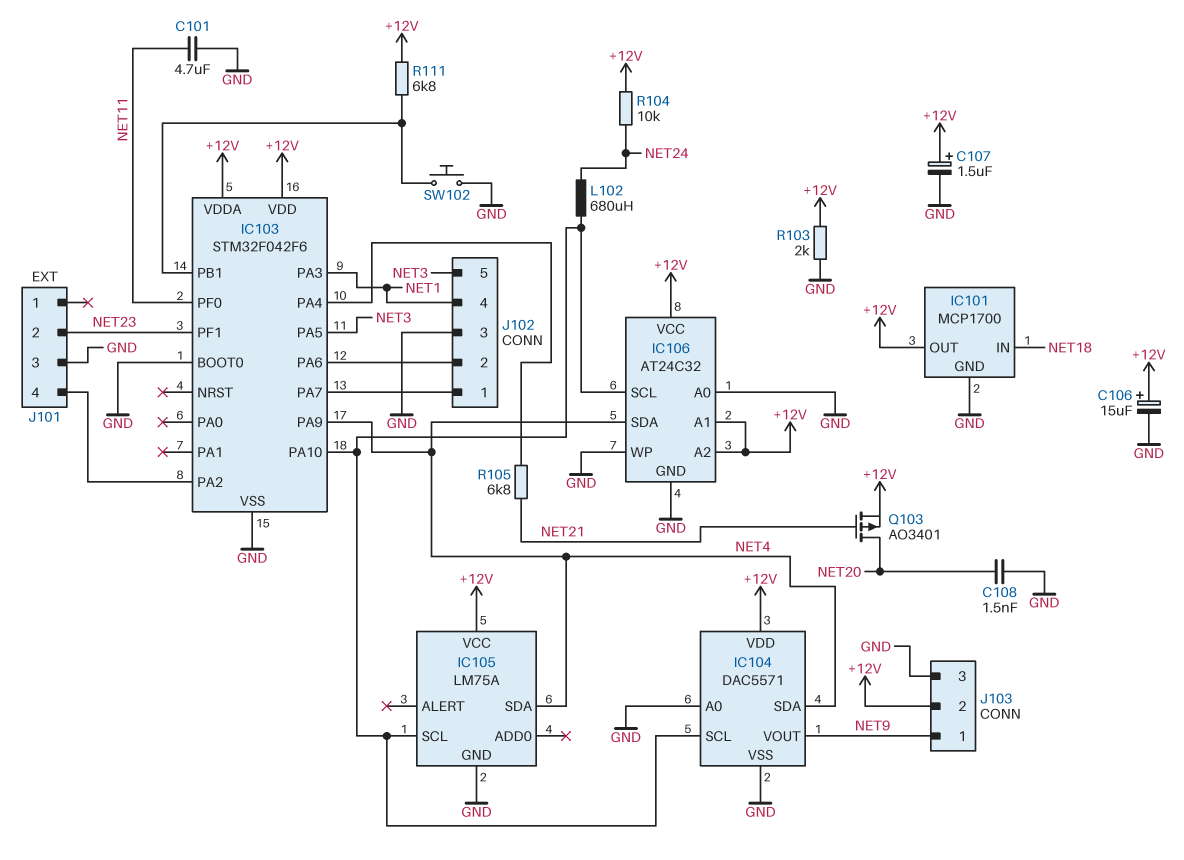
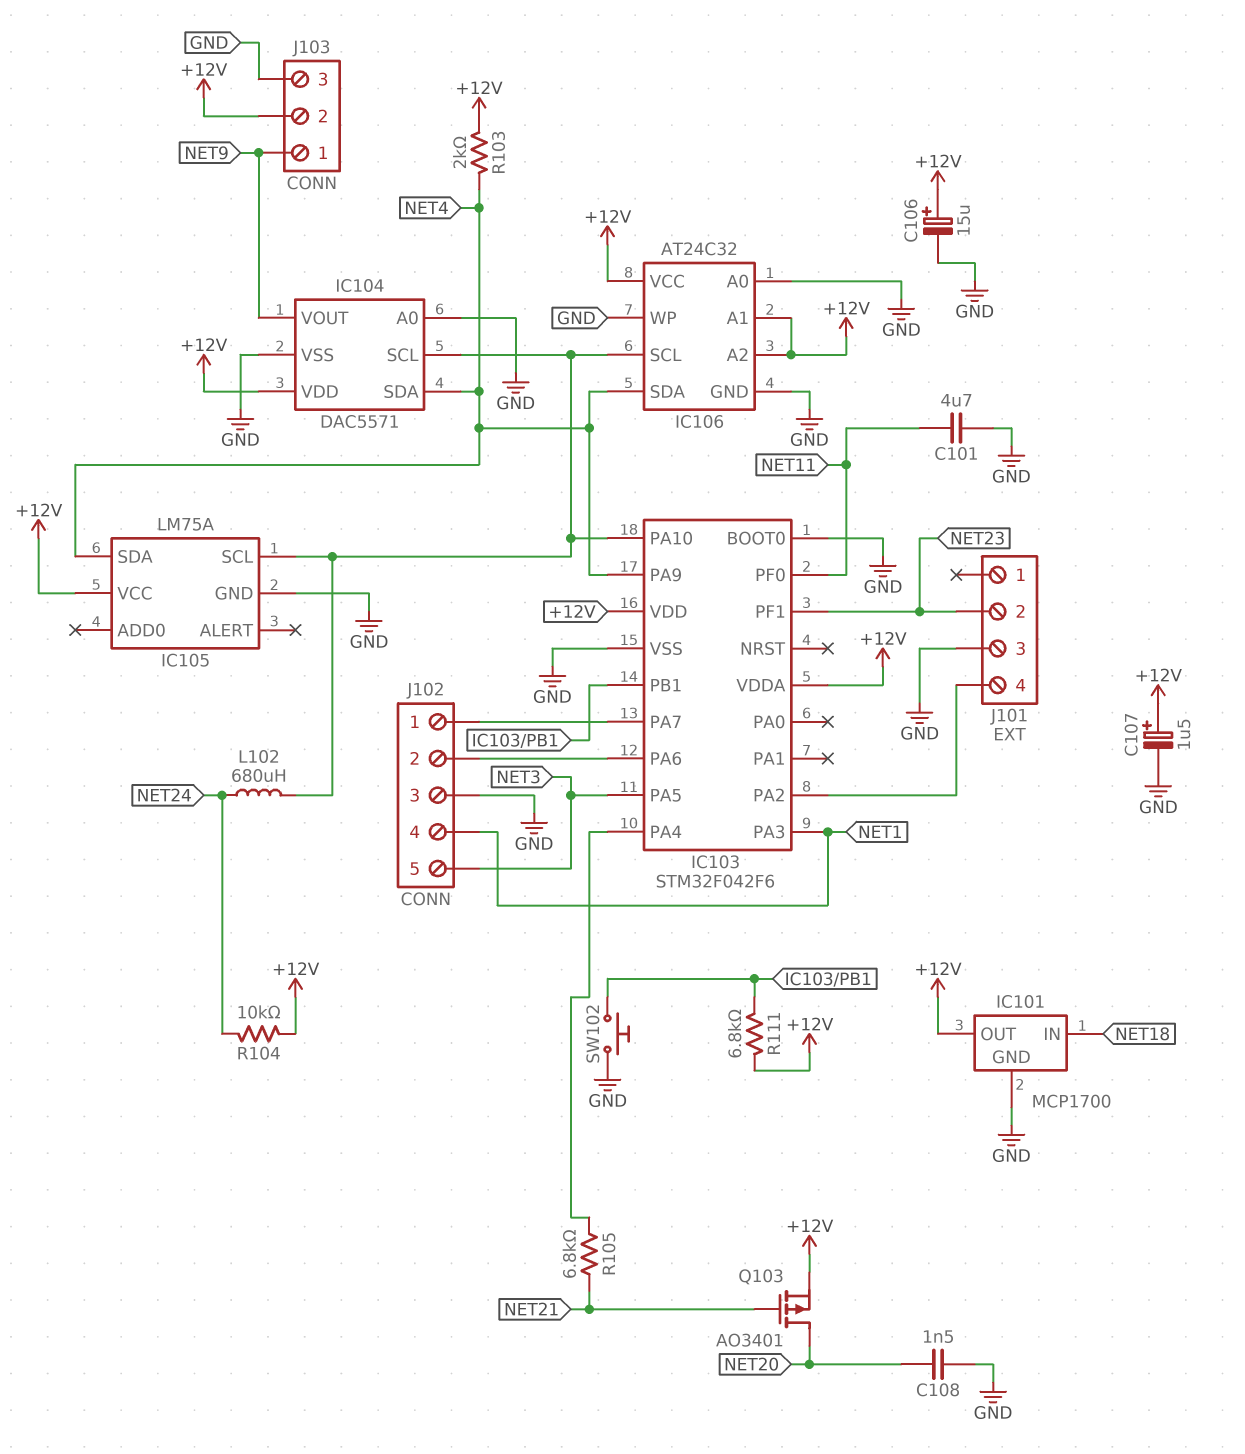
R103: 2k (+12V, GND) -> 2k (+12V, NET4)

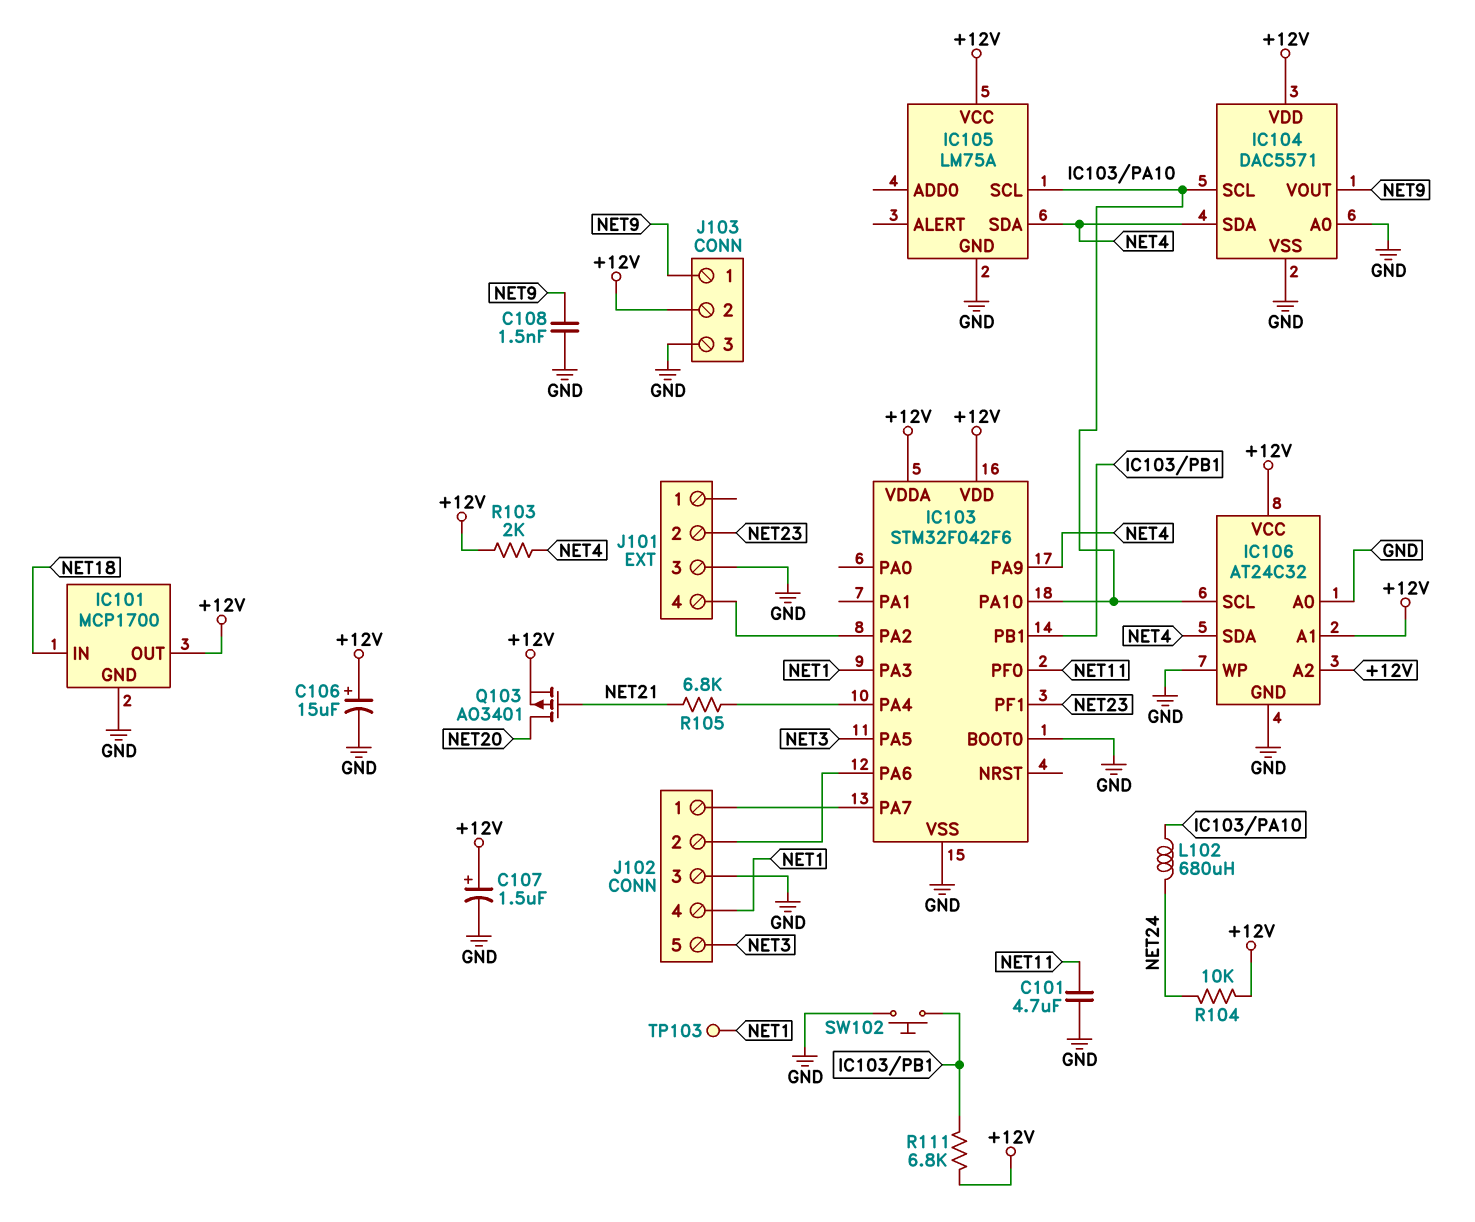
C108: 1.5nF (GND, NET20) -> 1.5nF (GND, NET9)
TP103: none -> test point (NET1)

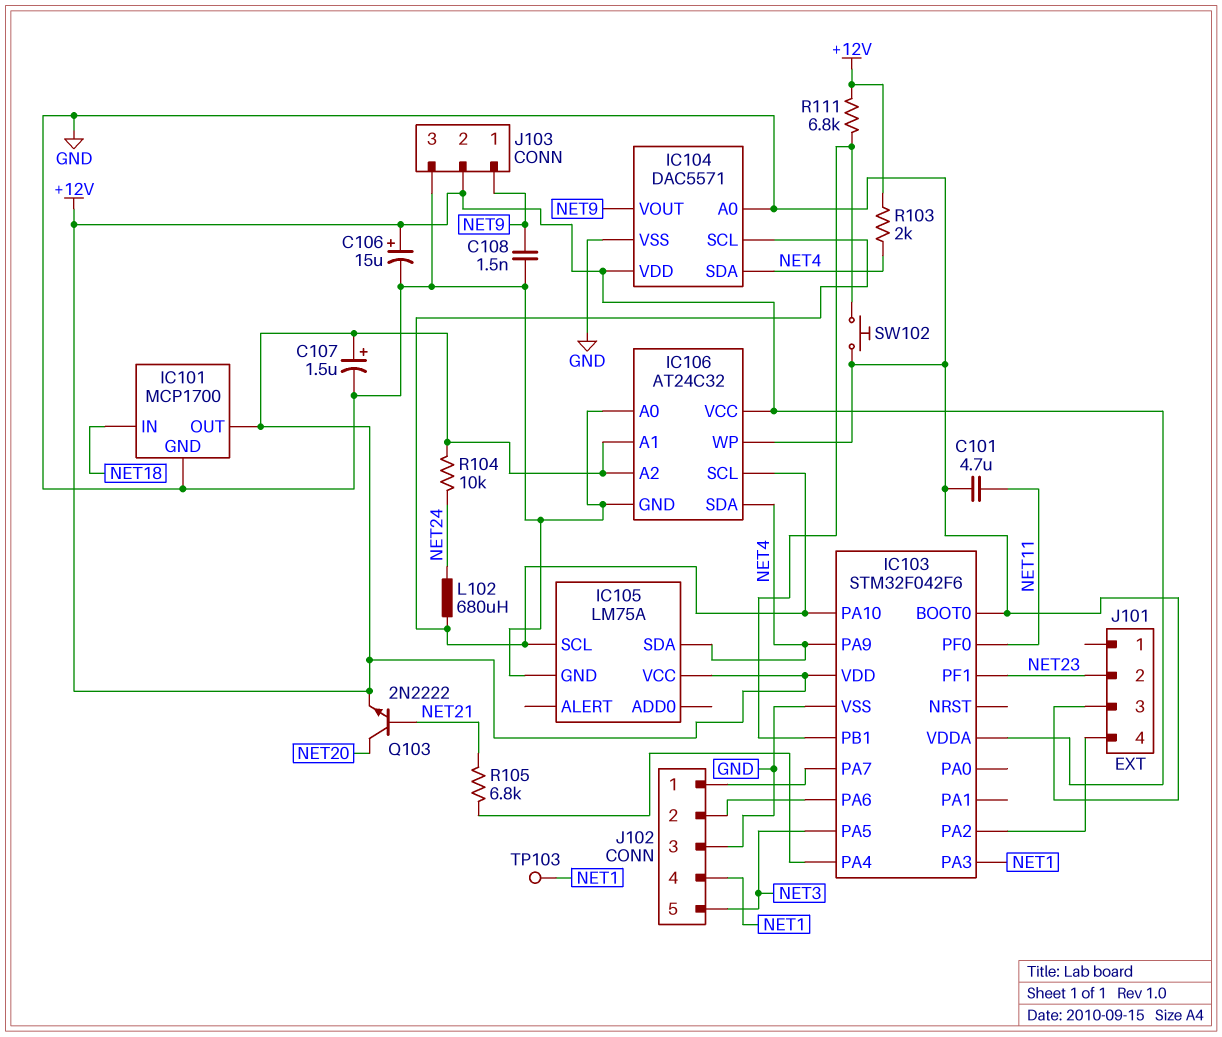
Q103: PMOS AO3401 (G NET21, D NET20, S +12V) -> NPN 2N2222 (B NET21, C NET20, E +12V)

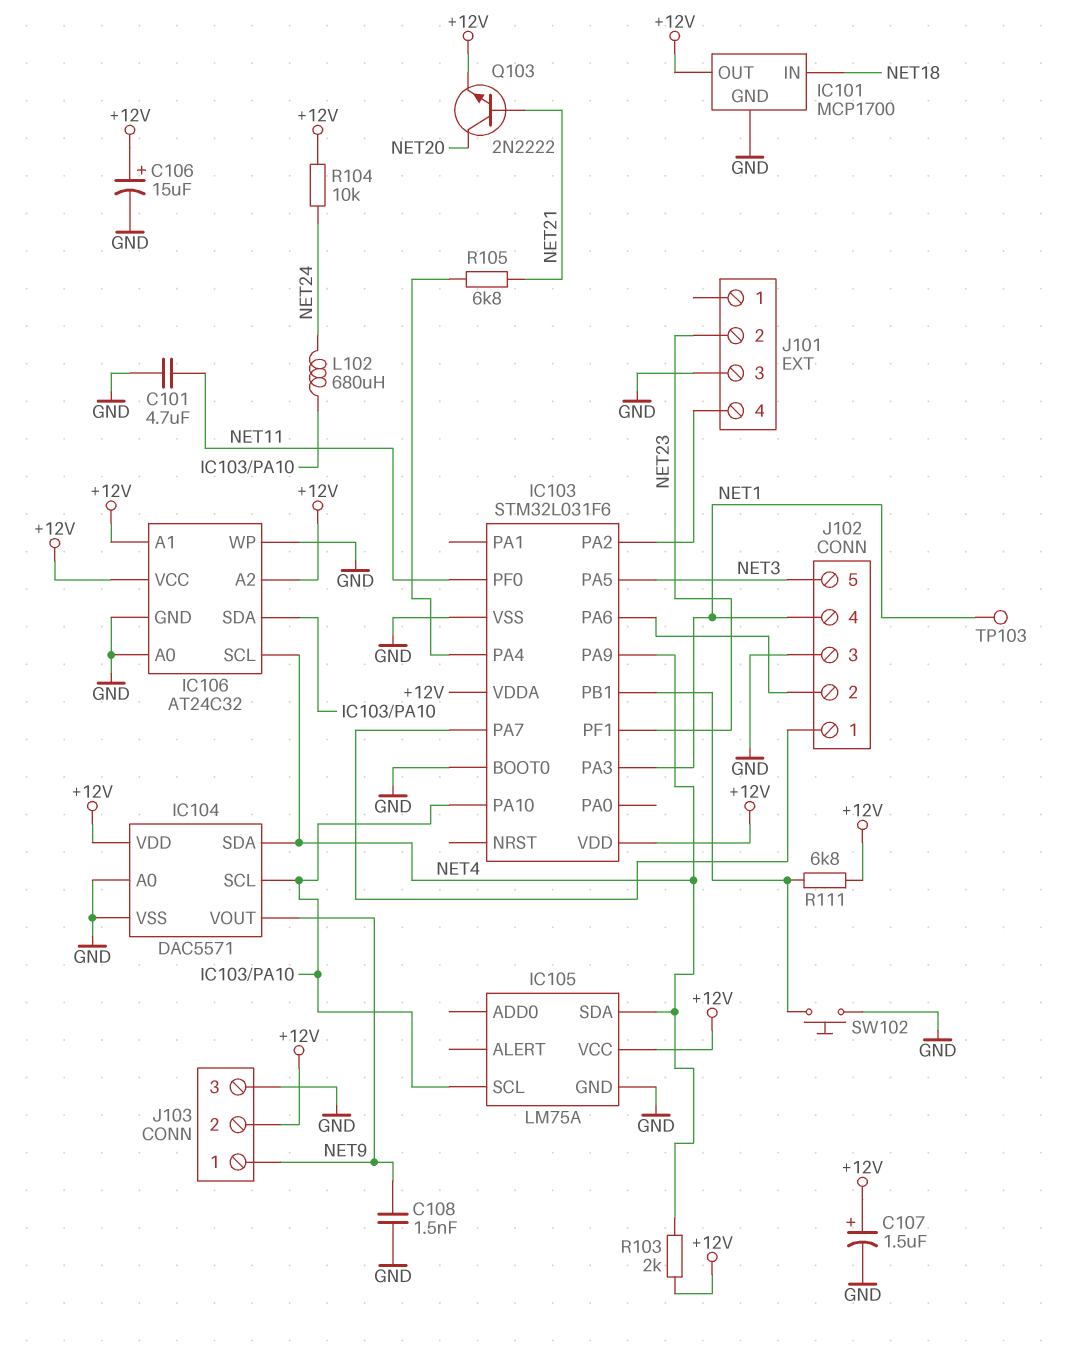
IC103: STM32F042F6 -> STM32L031F6
IC106 pin SCL: IC103/PA10 -> NET4
IC106 pin SDA: NET4 -> IC103/PA10

